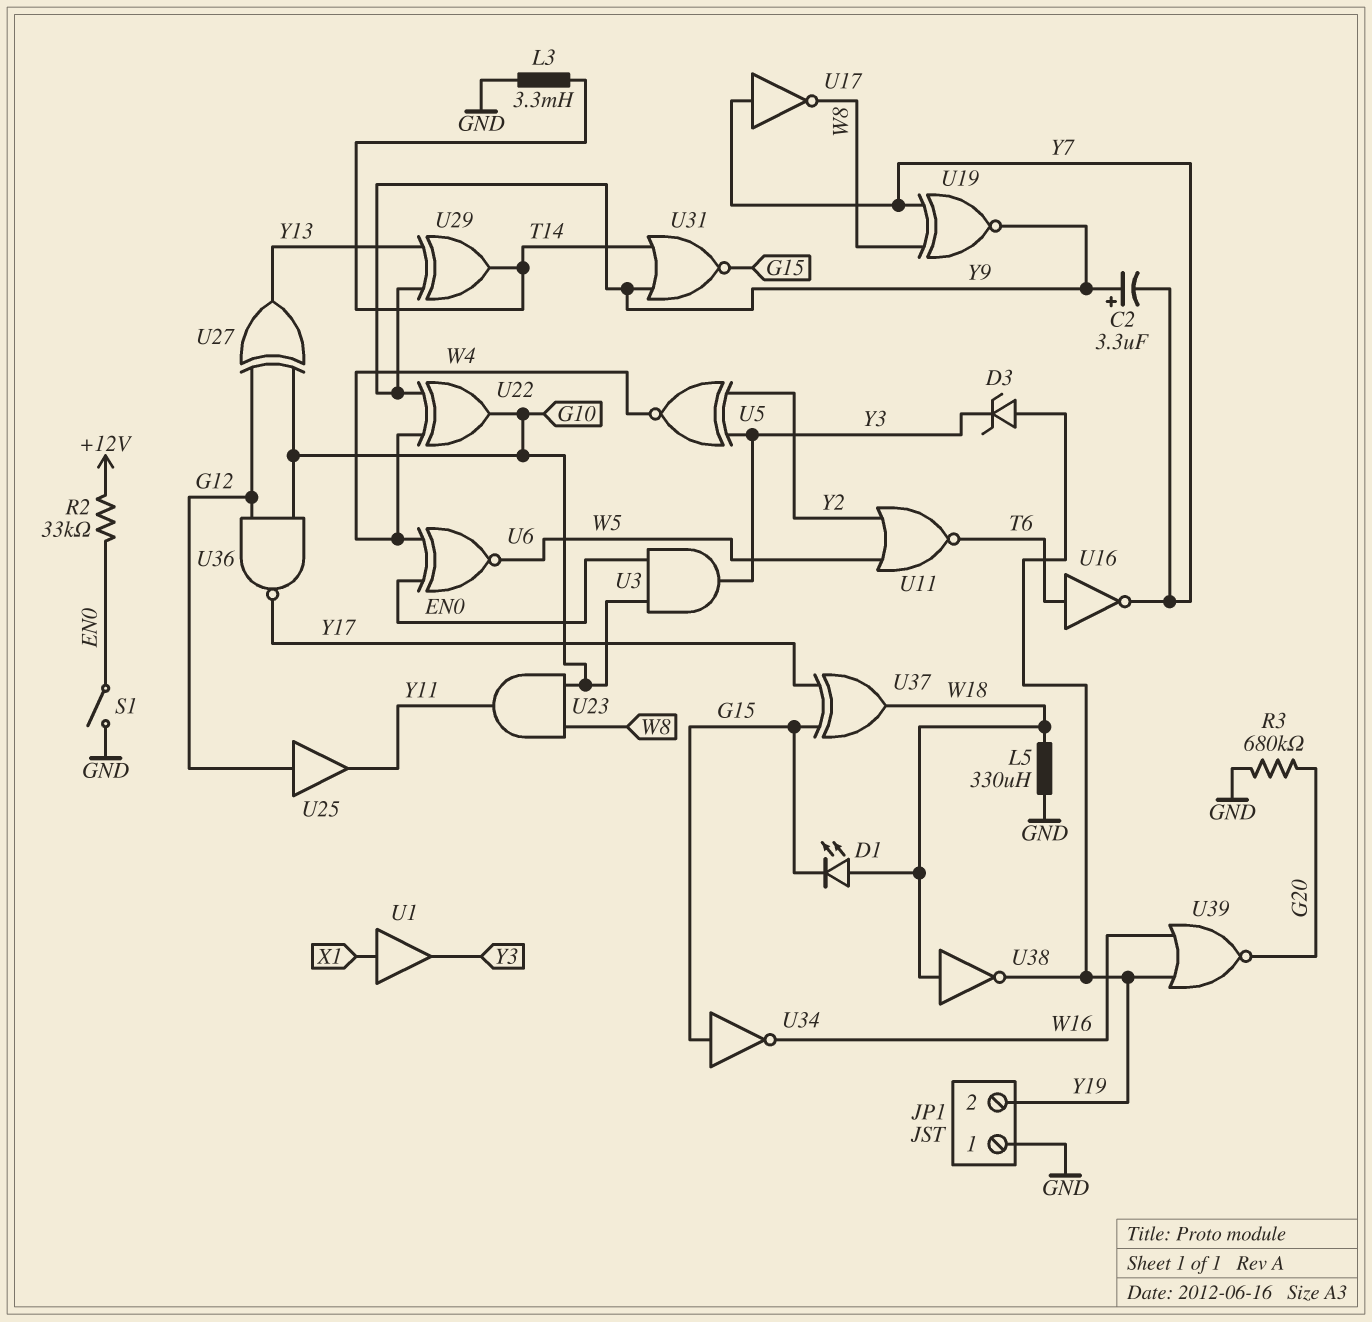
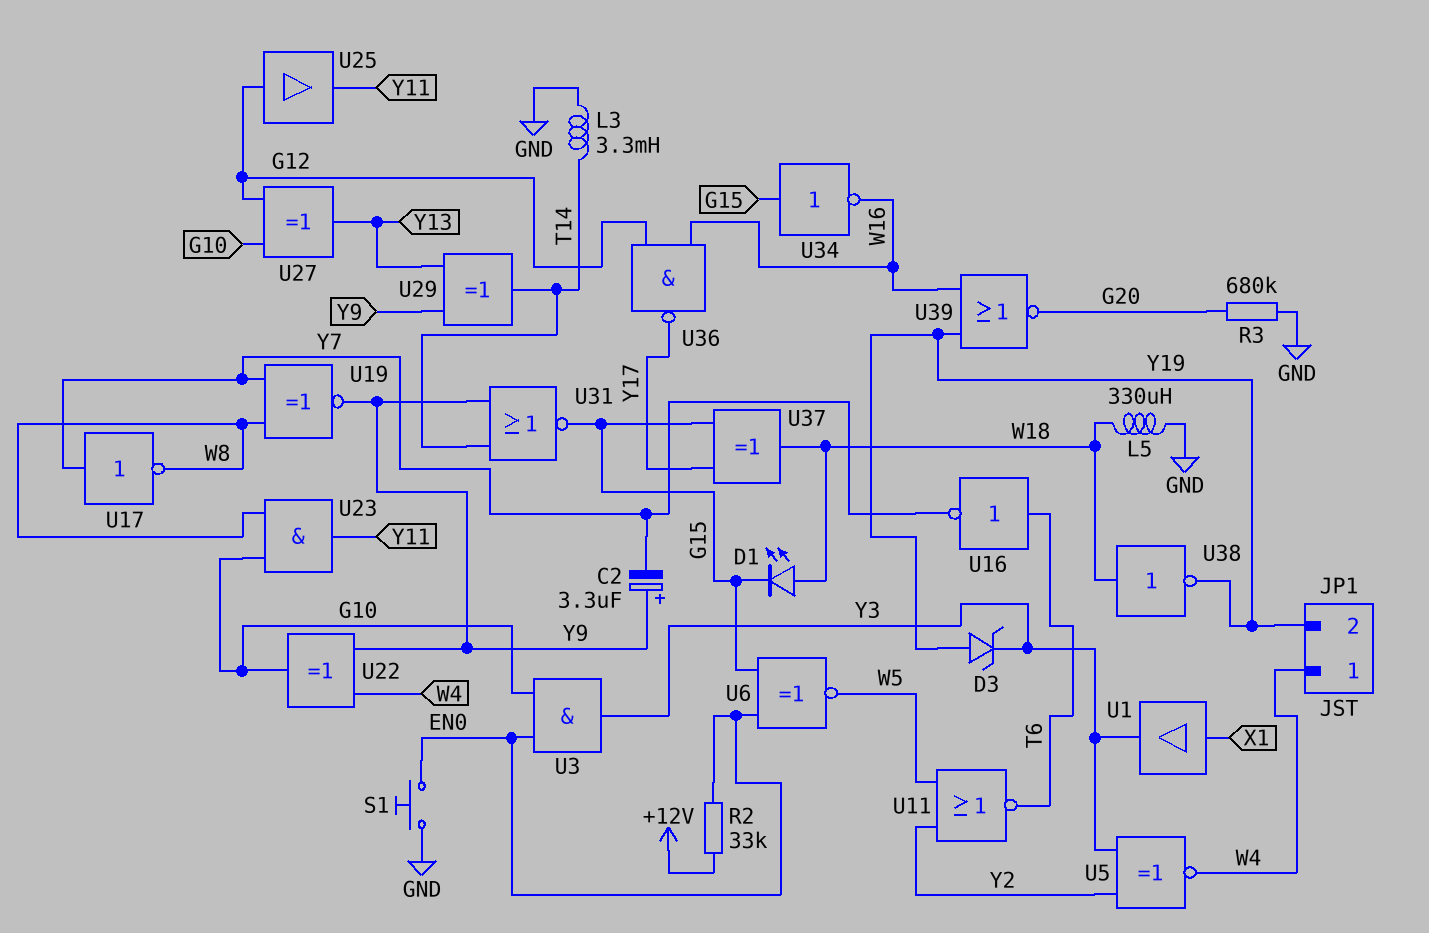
JP1 pin 1: GND -> W4
S1: switch (EN0, GND) -> button (EN0, GND)
U6: XNOR (in EN0, in W4, out W5) -> XNOR (in EN0, in G15, out W5)
U36: NAND (in G10, in G12, out Y17) -> NAND (in G12, in W16, out Y17)

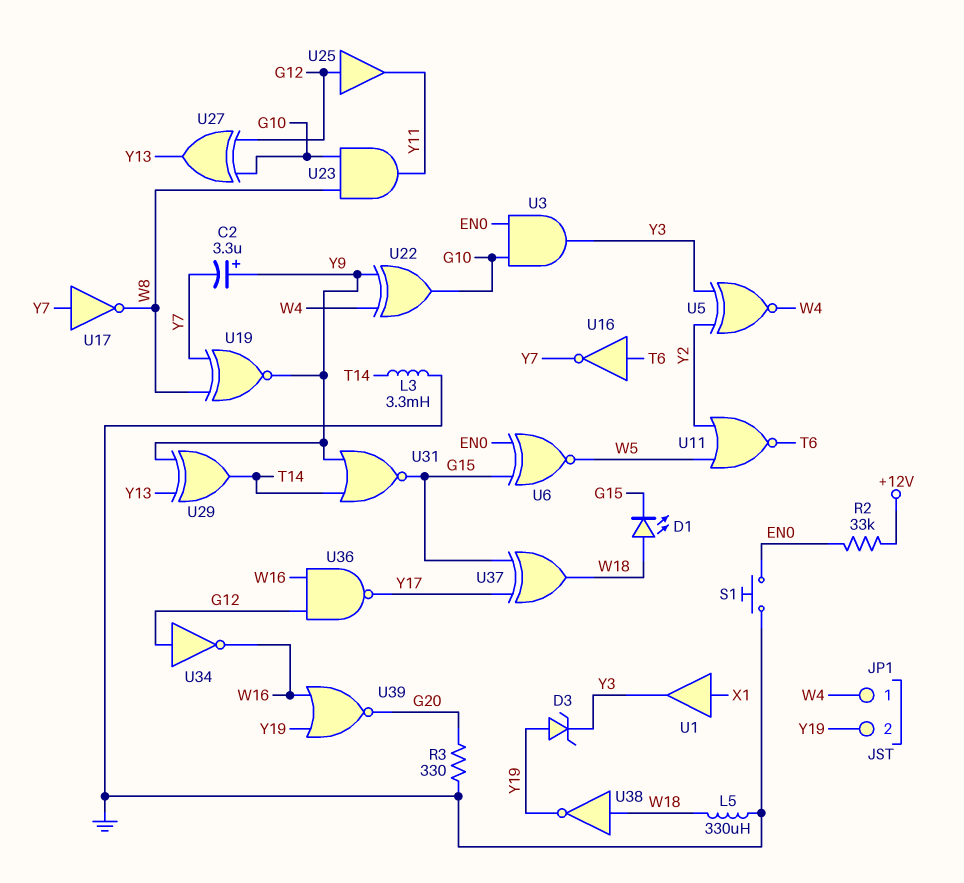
R3: 680k (G20, GND) -> 330 (G20, GND)
U34: NOT (in G15, out W16) -> NOT (in G12, out W16)

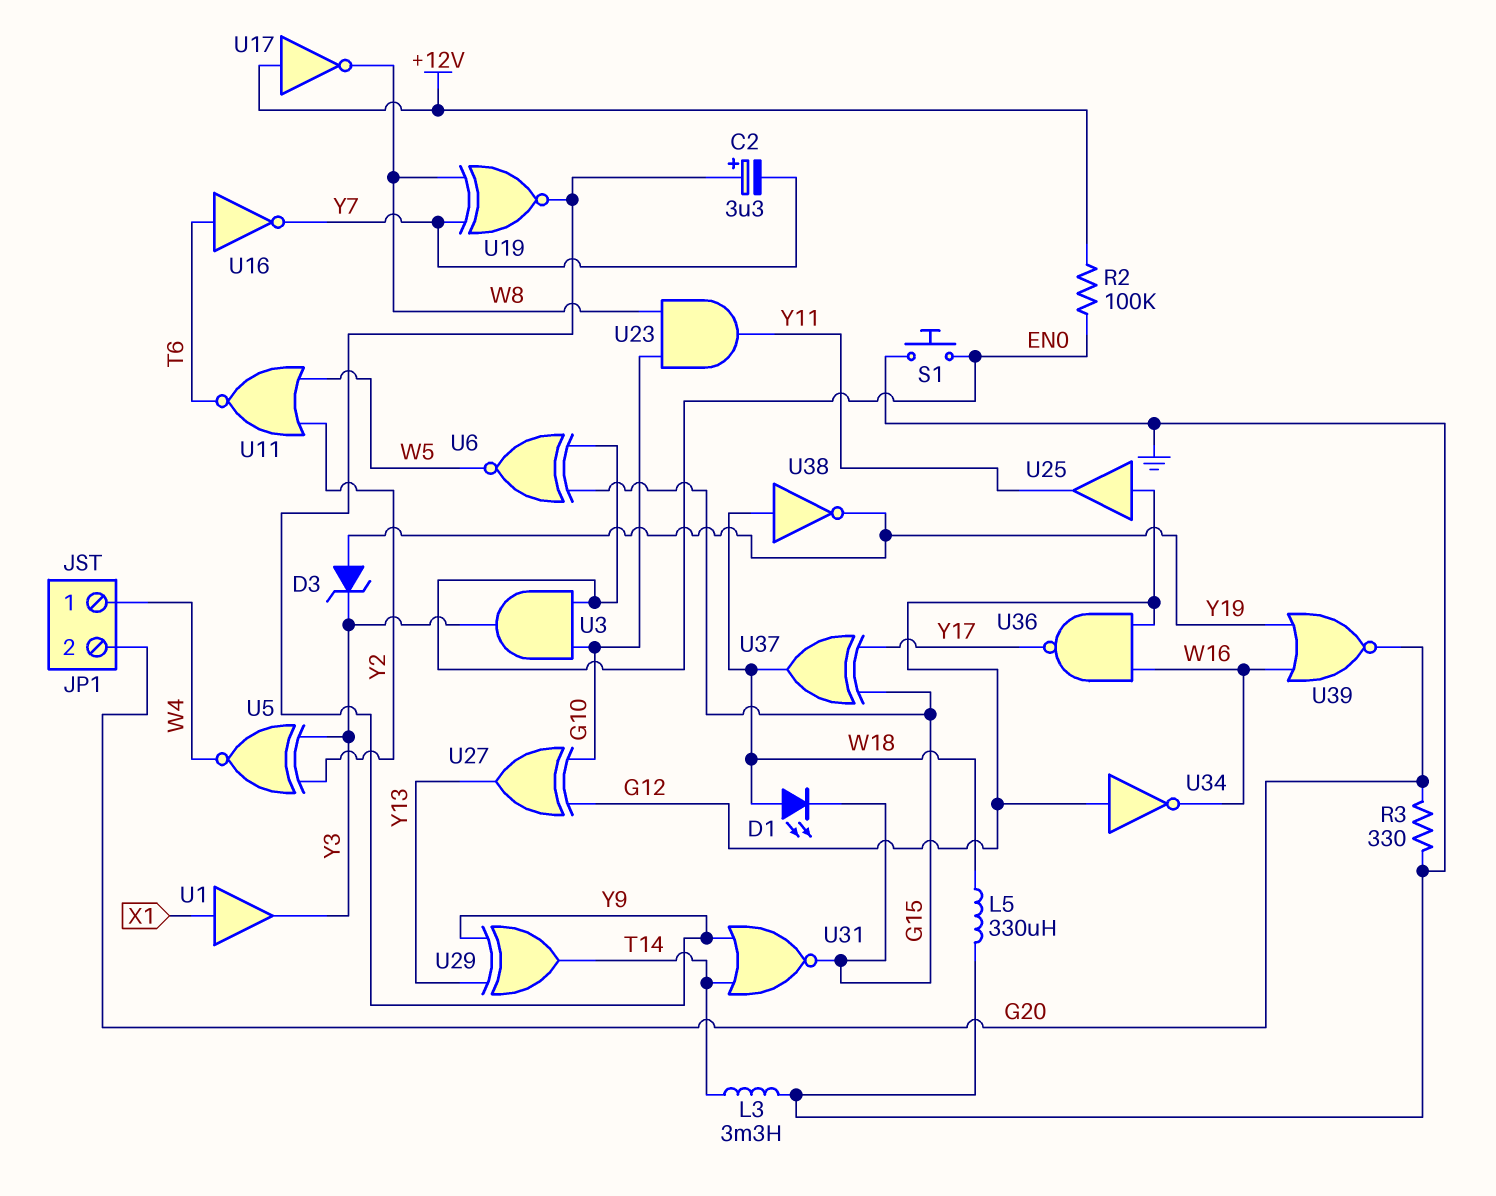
JP1 pin 2: Y19 -> G20
R2: 33k (+12V, EN0) -> 100k (+12V, EN0)
U17: NOT (in Y7, out W8) -> NOT (in +12V, out W8)
U22: XOR (in W4, in Y9, out G10) -> none

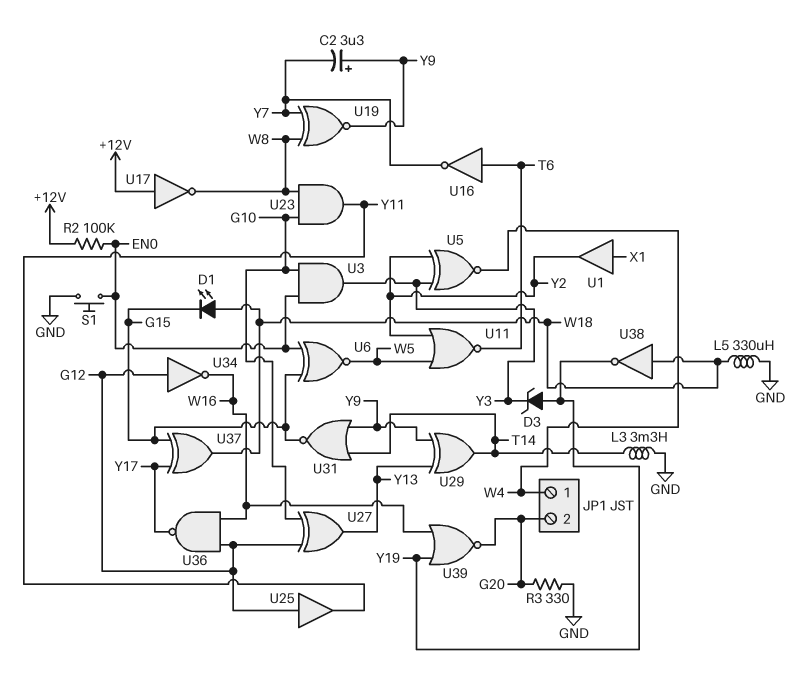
U1: buffer (in X1, out Y3) -> buffer (in X1, out Y2)

